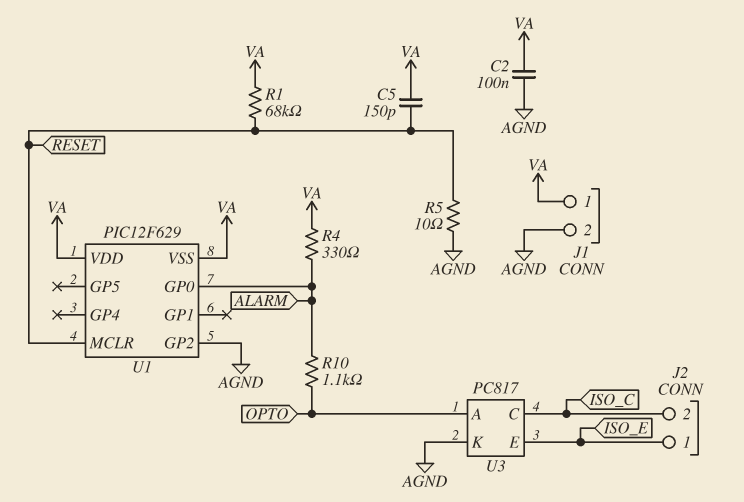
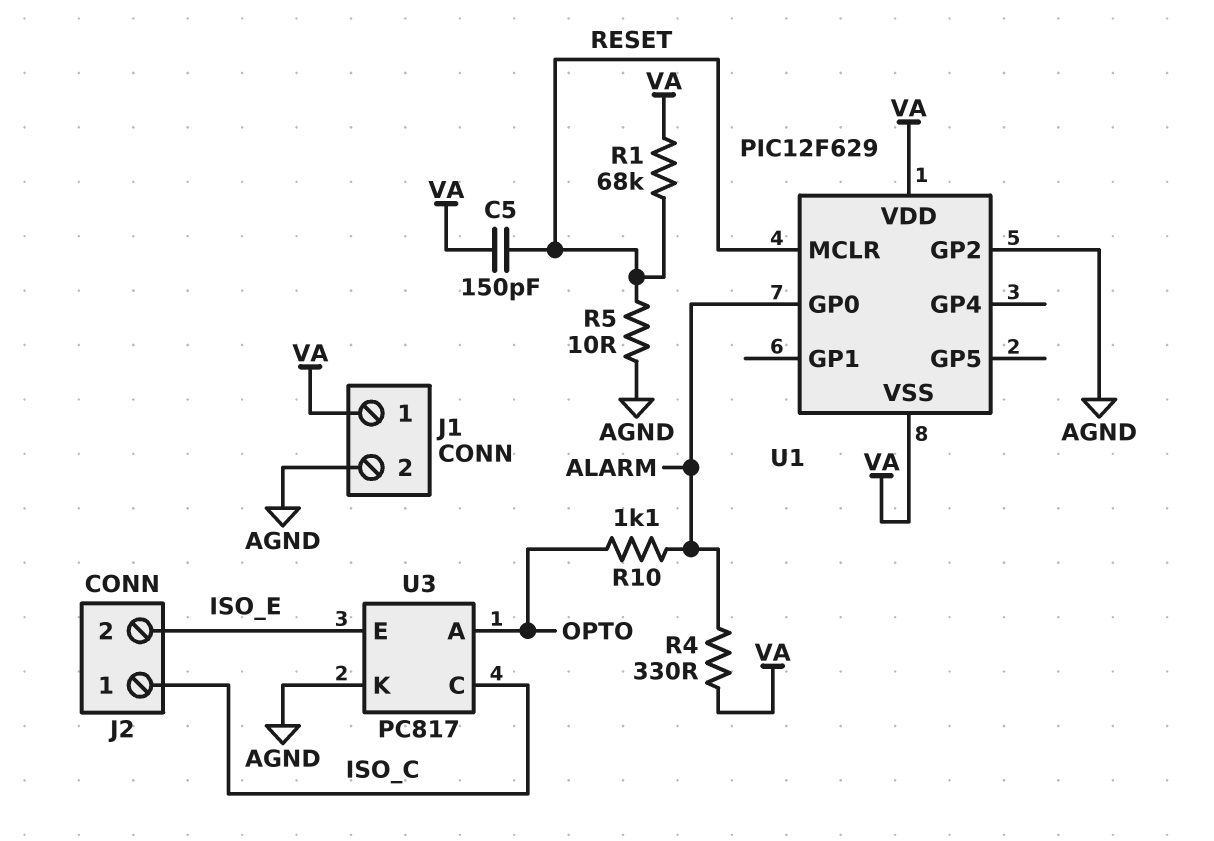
C2: 100nF (AGND, VA) -> none
J2 pin 1: ISO_E -> ISO_C
J2 pin 2: ISO_C -> ISO_E

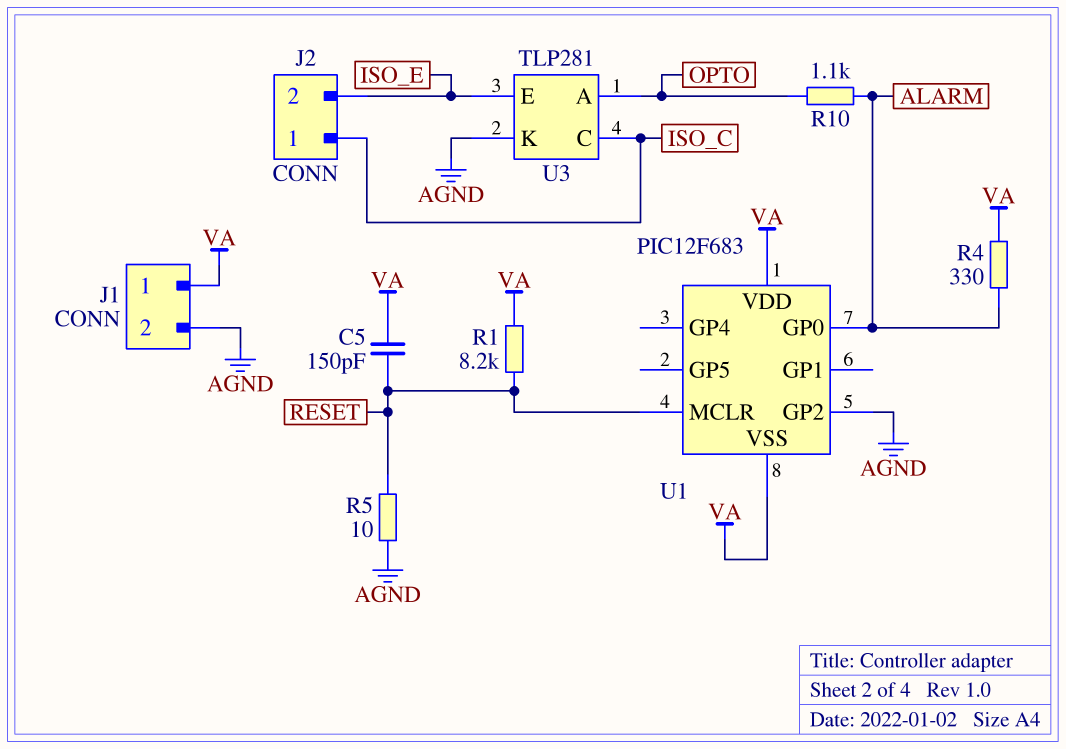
R1: 68k (RESET, VA) -> 8.2k (RESET, VA)
U1: PIC12F629 -> PIC12F683
U3: PC817 -> TLP281

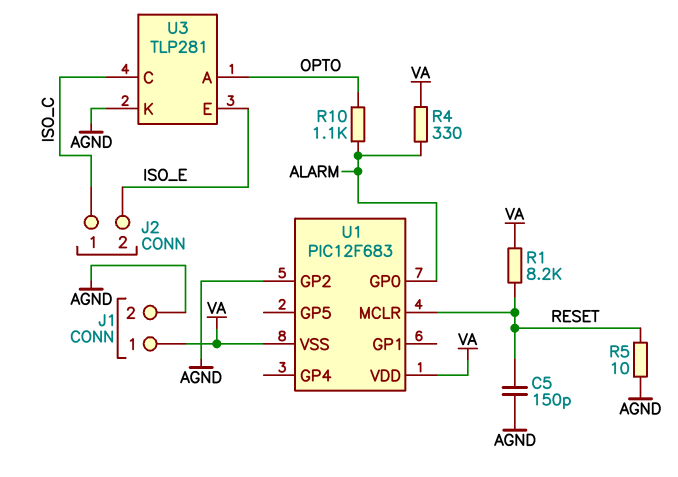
C5: 150pF (RESET, VA) -> 150pF (AGND, RESET)

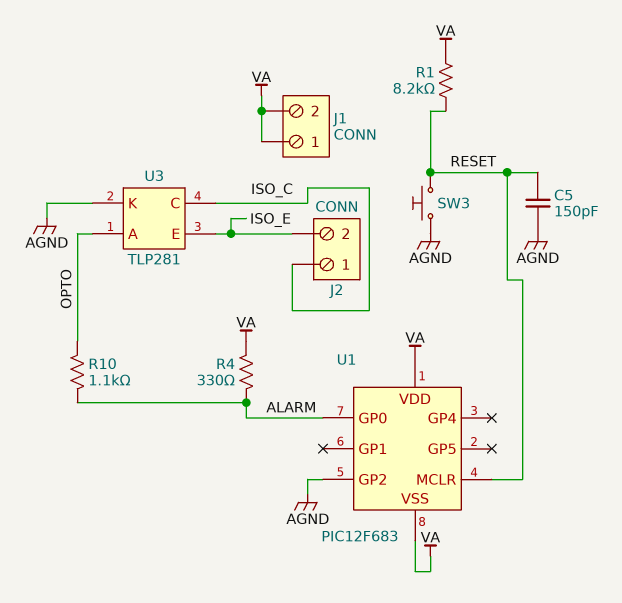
J1 pin 2: AGND -> VA
R5: 10 (AGND, RESET) -> none
SW3: none -> button (AGND, RESET)

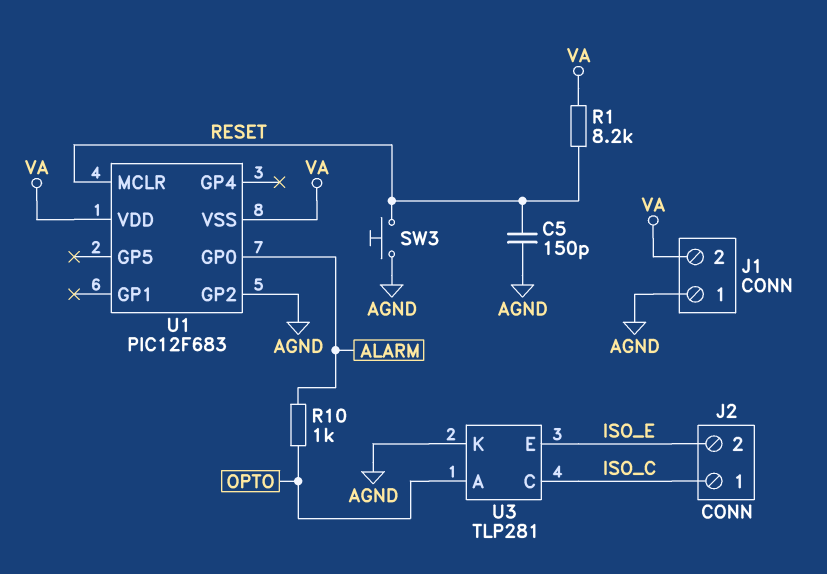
J1 pin 1: VA -> AGND
R4: 330 (ALARM, VA) -> none
R10: 1.1k (ALARM, OPTO) -> 1k (ALARM, OPTO)

